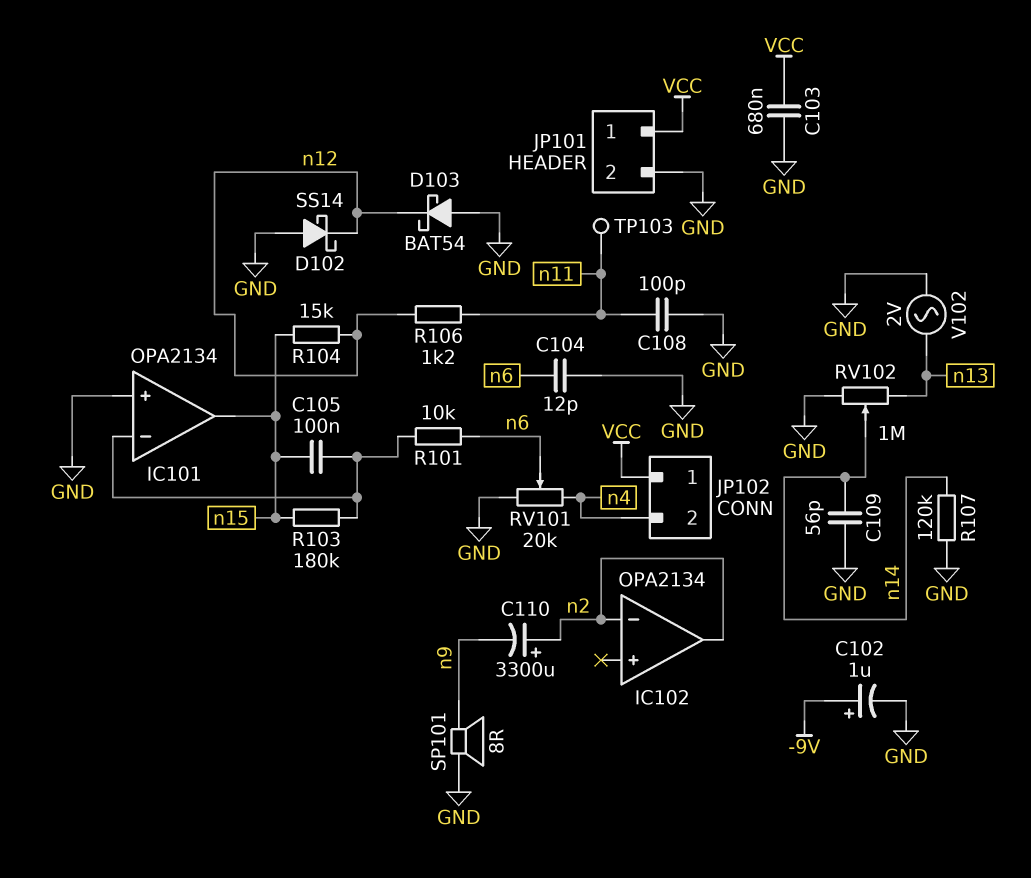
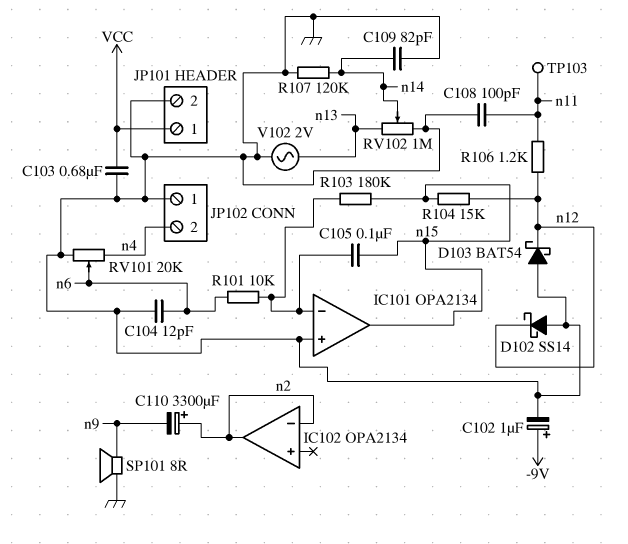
C109: 56pF (GND, n14) -> 82pF (GND, n14)
JP102 pin 1: VCC -> GND

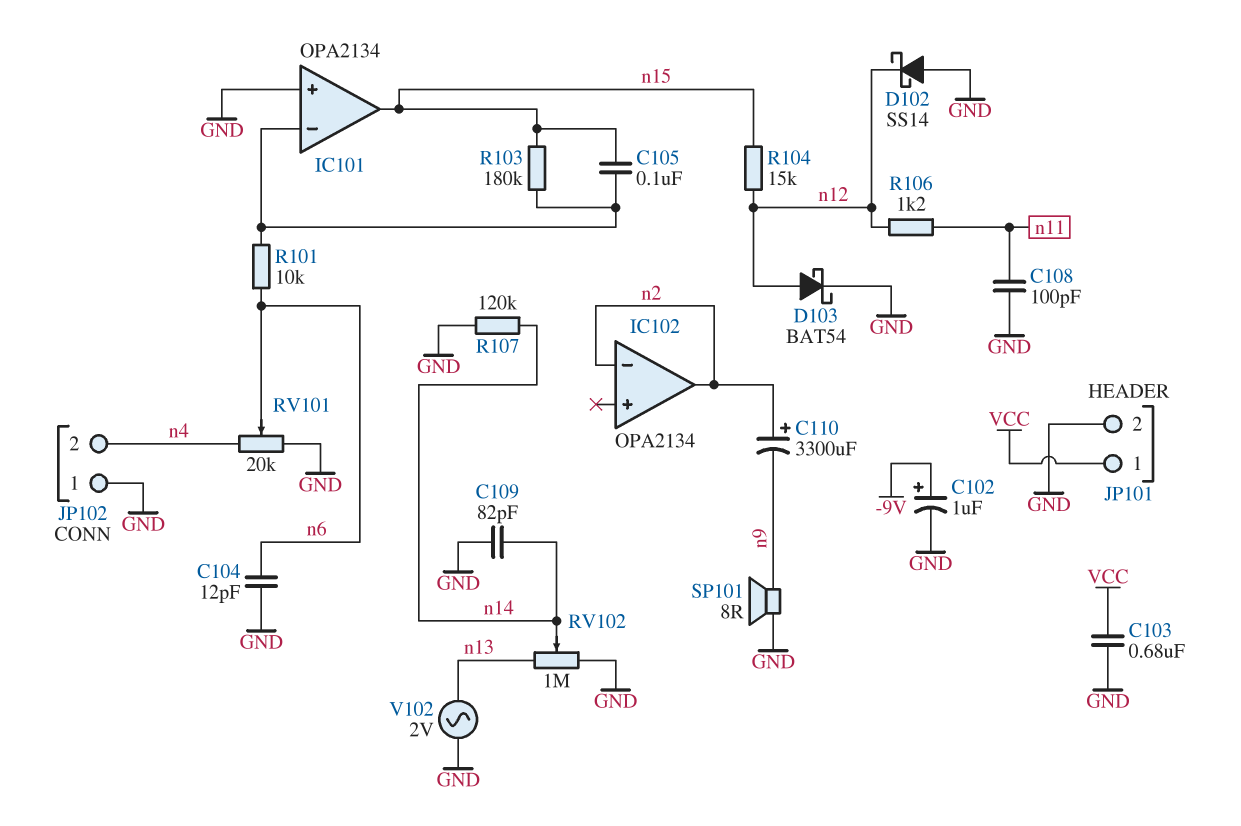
D103: schottky BAT54 (A GND, K n12) -> schottky BAT54 (A n12, K GND)
TP103: test point (n11) -> none

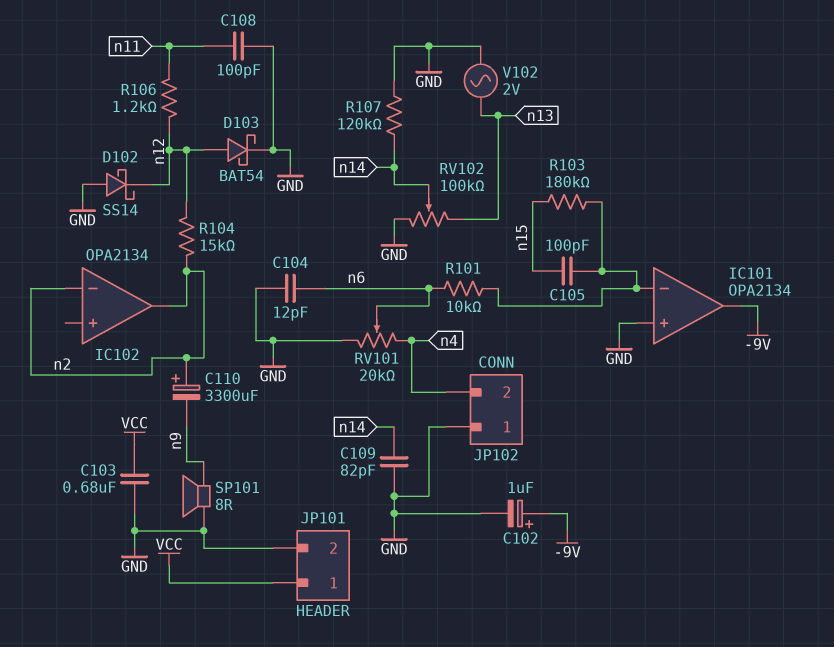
C105: 100nF (IC101/in-, n15) -> 100pF (IC101/in-, n15)
IC101 pin out: n15 -> -9V
R104: 15k (n12, n15) -> 15k (n2, n12)
RV102: 1M (GND, n13, wiper n14) -> 100k (GND, n13, wiper n14)

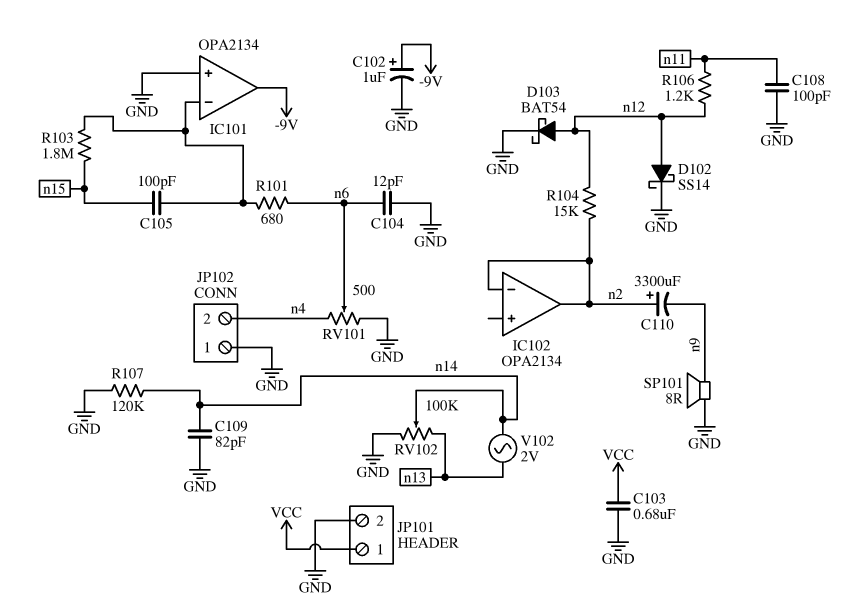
D102: schottky SS14 (A GND, K n12) -> schottky SS14 (A n12, K GND)
R101: 10k (IC101/in-, n6) -> 680 (IC101/in-, n6)
R103: 180k (IC101/in-, n15) -> 1.8M (IC101/in-, n15)
RV101: 20k (GND, n4, wiper n6) -> 500 (GND, n4, wiper n6)
V102: AC 2V (GND, n13) -> AC 2V (n13, n14)

